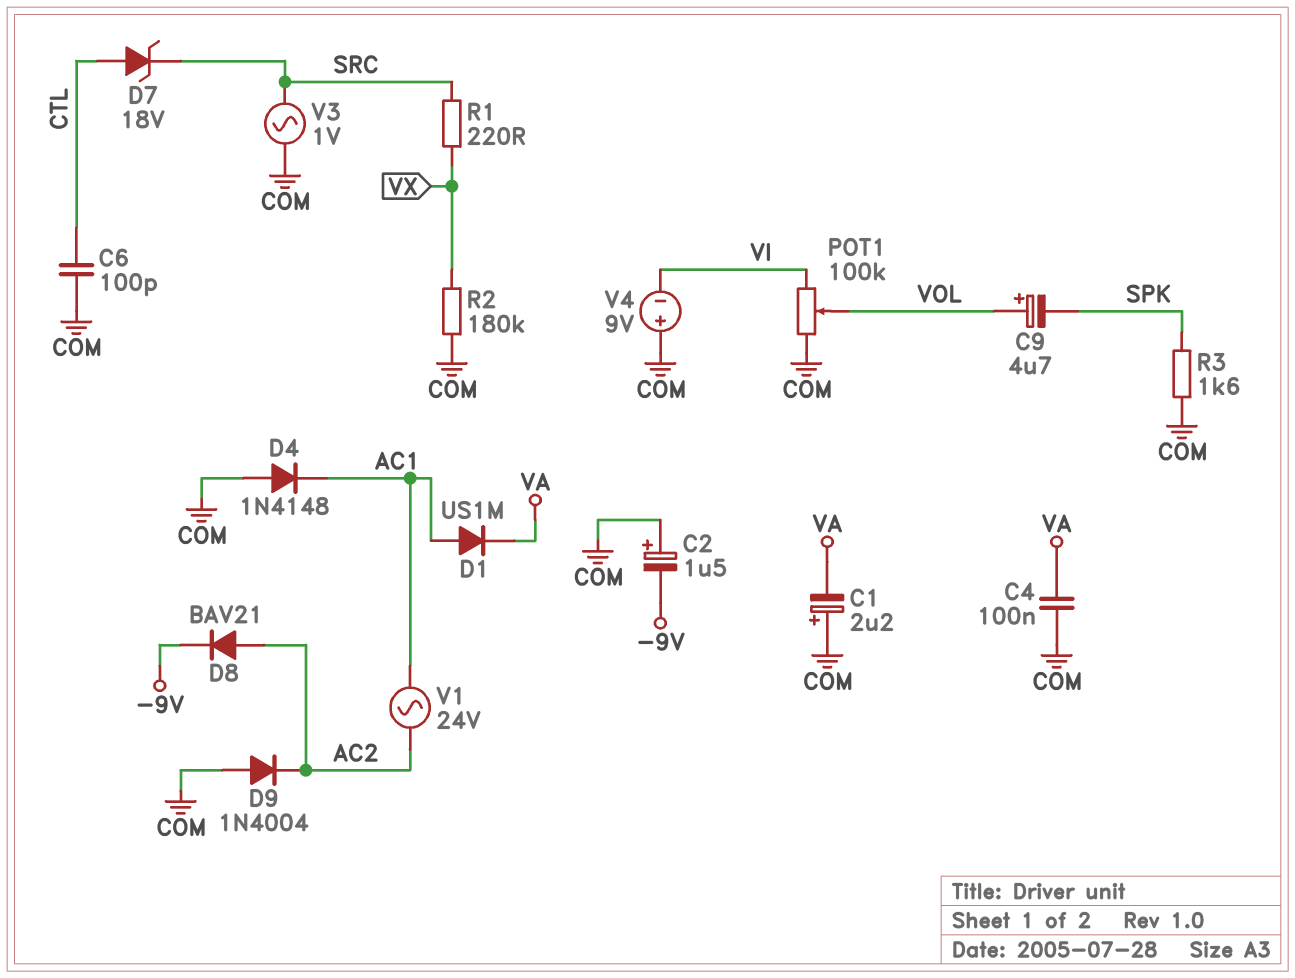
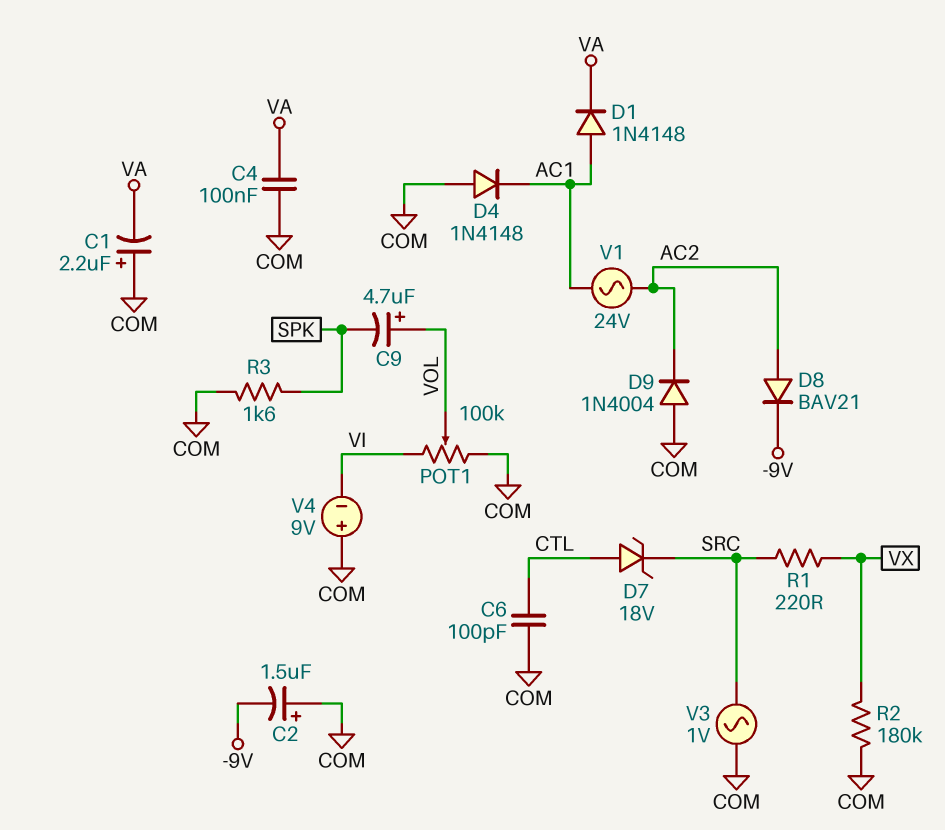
D1: diode US1M (A AC1, K VA) -> diode 1N4148 (A AC1, K VA)

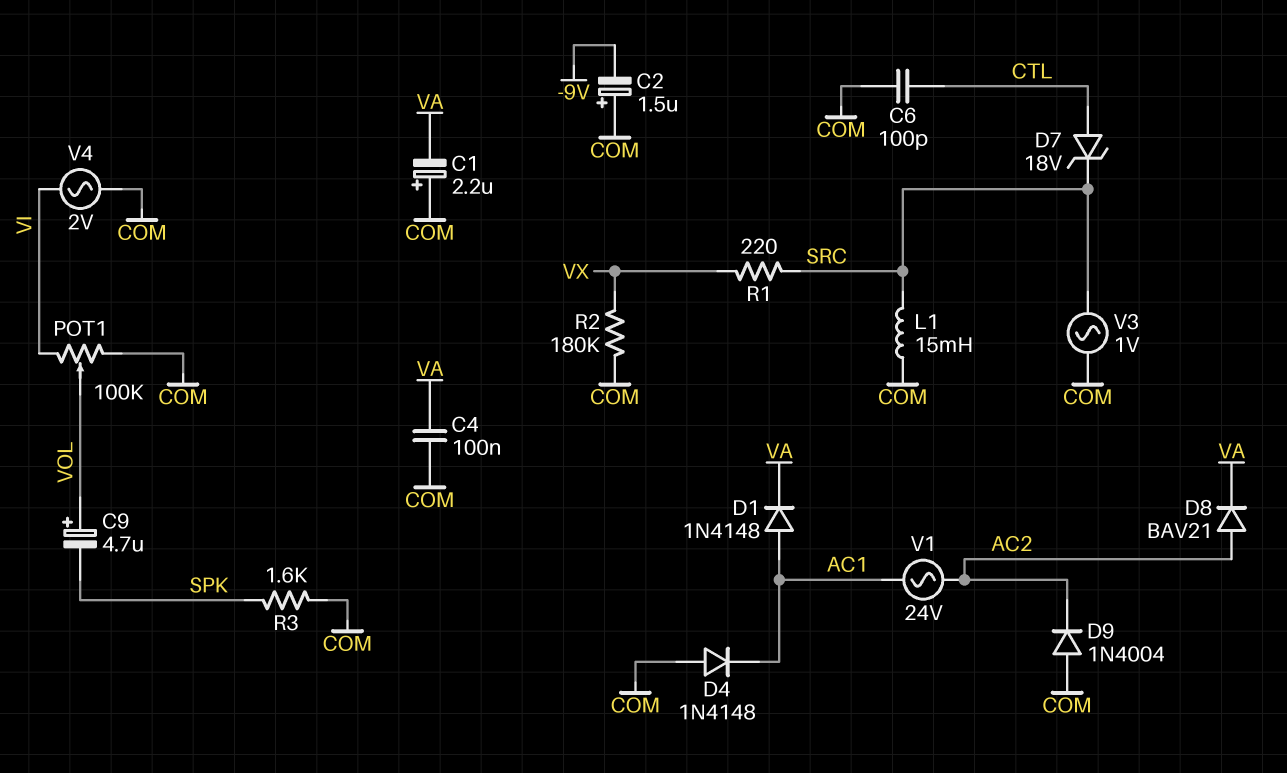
D8: diode BAV21 (A AC2, K -9V) -> diode BAV21 (A AC2, K VA)
L1: none -> 15mH (COM, SRC)
V4: 9V (plus COM, minus VI) -> AC 2V (COM, VI)

